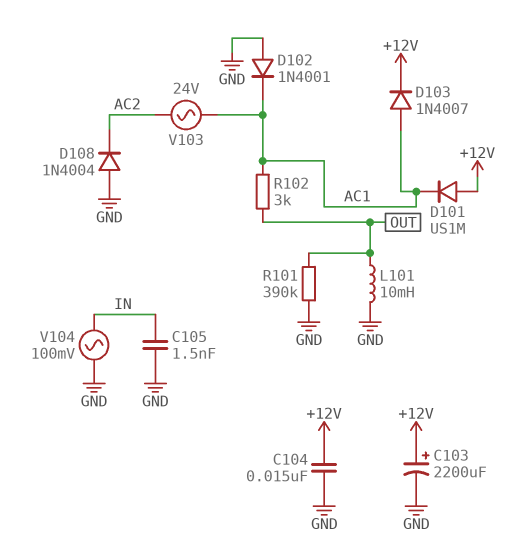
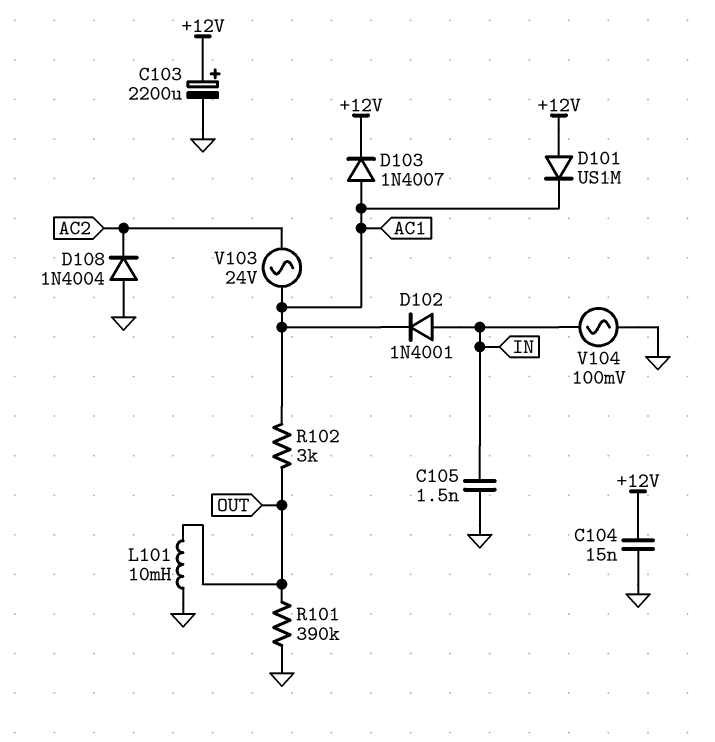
D102: diode 1N4001 (A GND, K AC1) -> diode 1N4001 (A IN, K AC1)

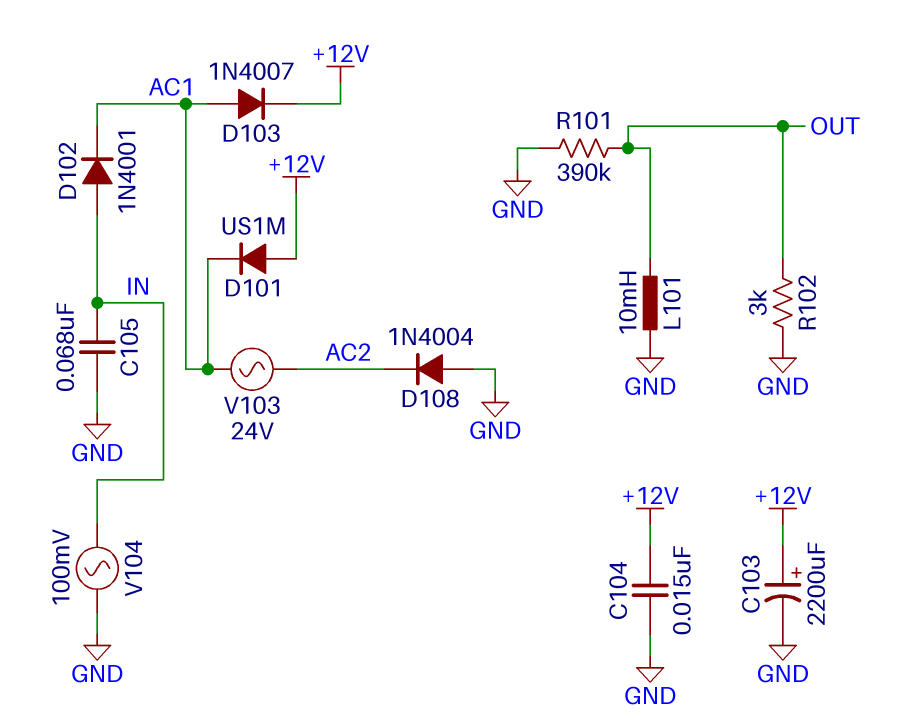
C105: 1.5nF (GND, IN) -> 68nF (GND, IN)
R102: 3k (AC1, OUT) -> 3k (GND, OUT)

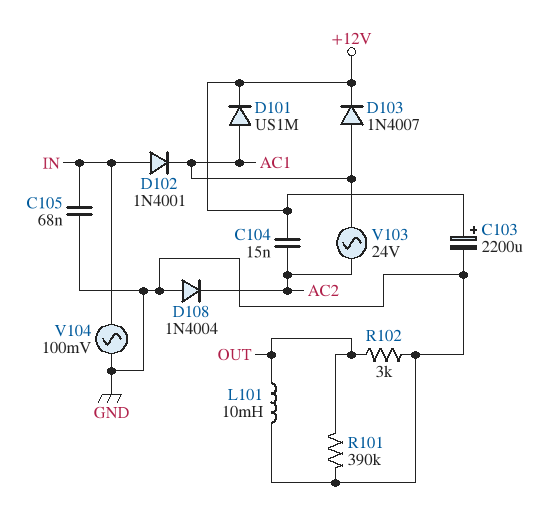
C104: 15nF (+12V, GND) -> 15nF (+12V, AC2)
D101: diode US1M (A +12V, K AC1) -> diode US1M (A AC1, K +12V)

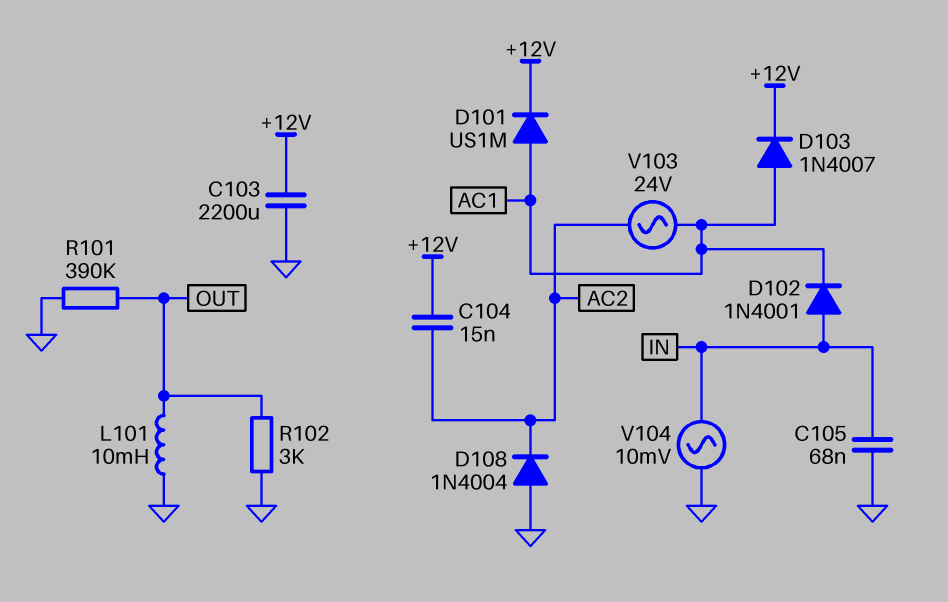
C103: 2200uF (plus +12V, minus GND) -> 2200uF (+12V, GND)
V104: AC 100mV (GND, IN) -> AC 10mV (GND, IN)

